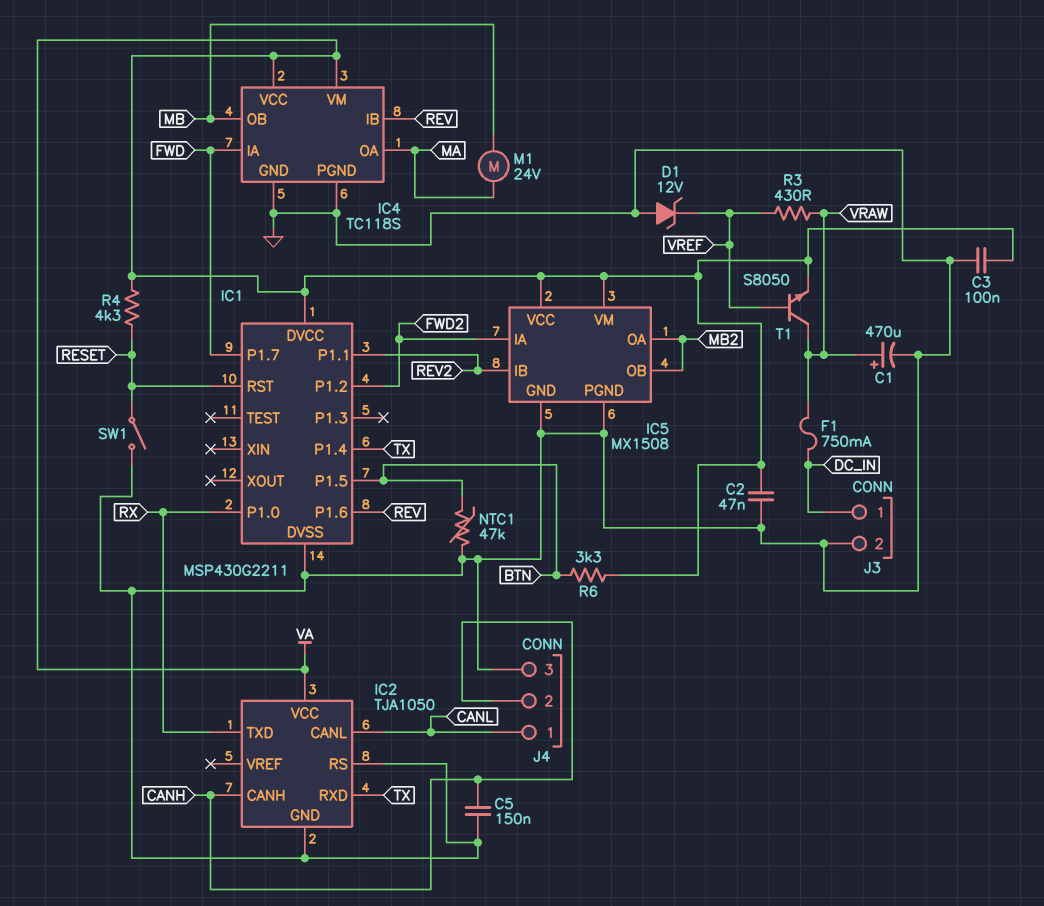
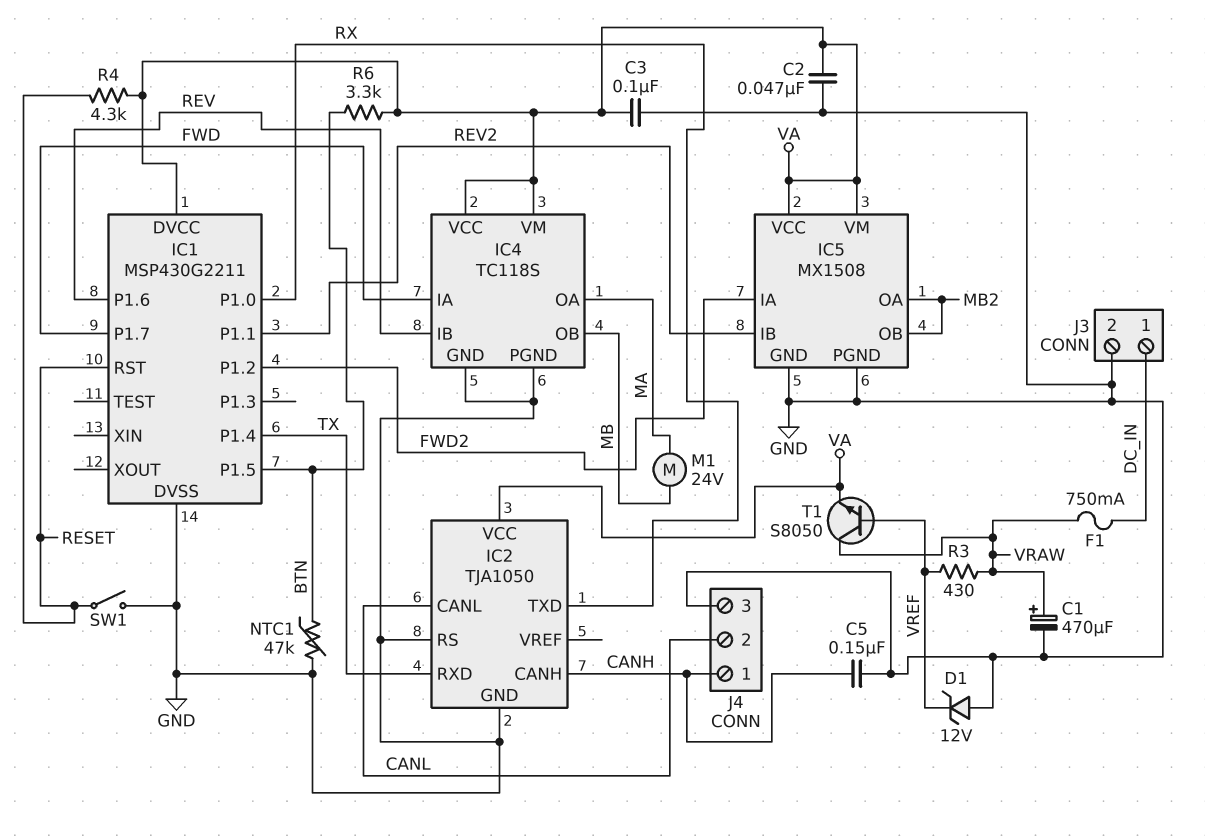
J4 pin 1: CANL -> CANH
J4 pin 2: CANH -> CANL

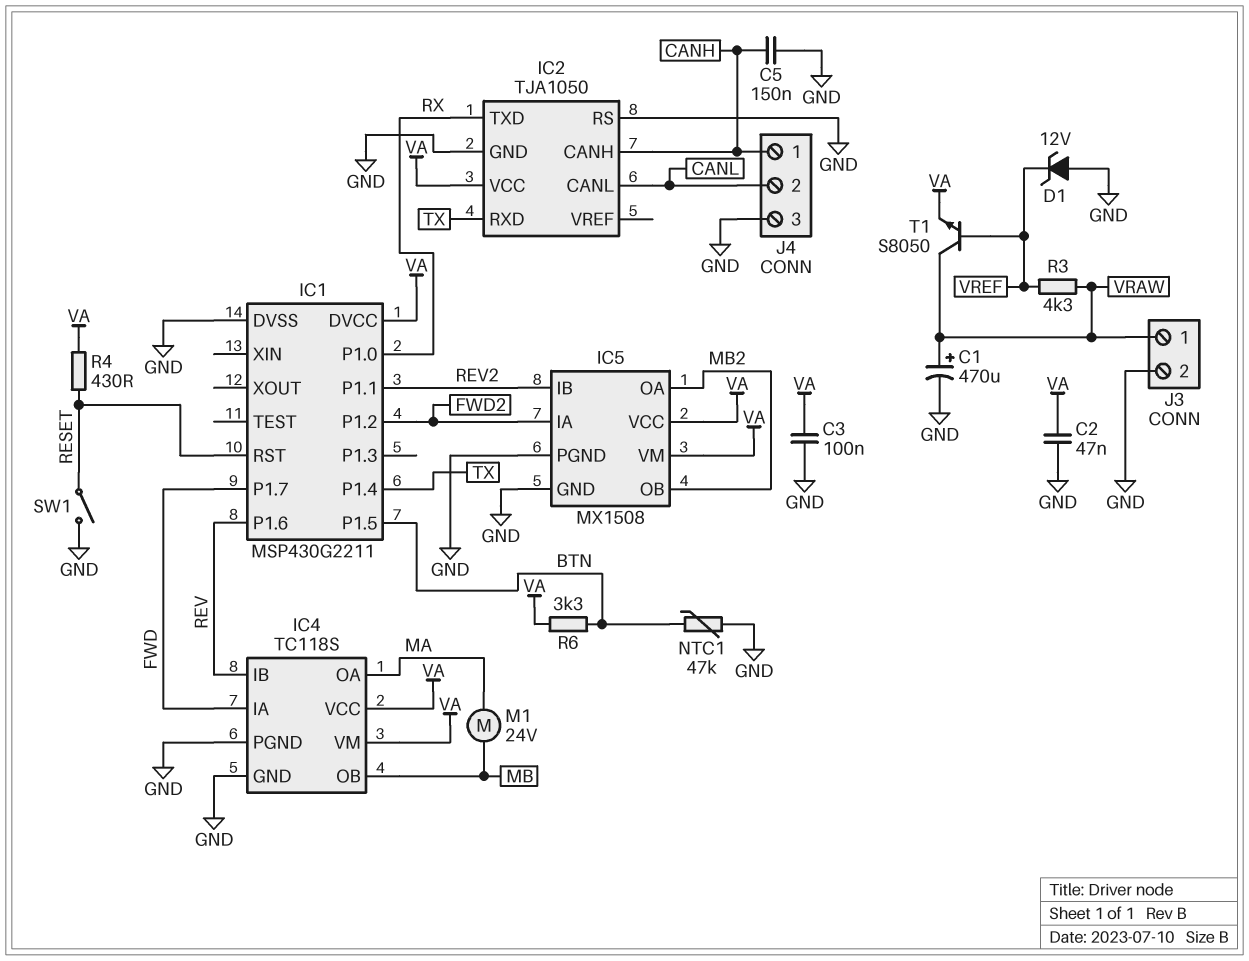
F1: 750mA (DC_IN, VRAW) -> none
J3 pin 1: DC_IN -> VRAW
R3: 430 (VRAW, VREF) -> 4.3k (VRAW, VREF)
R4: 4.3k (RESET, VA) -> 430 (RESET, VA)

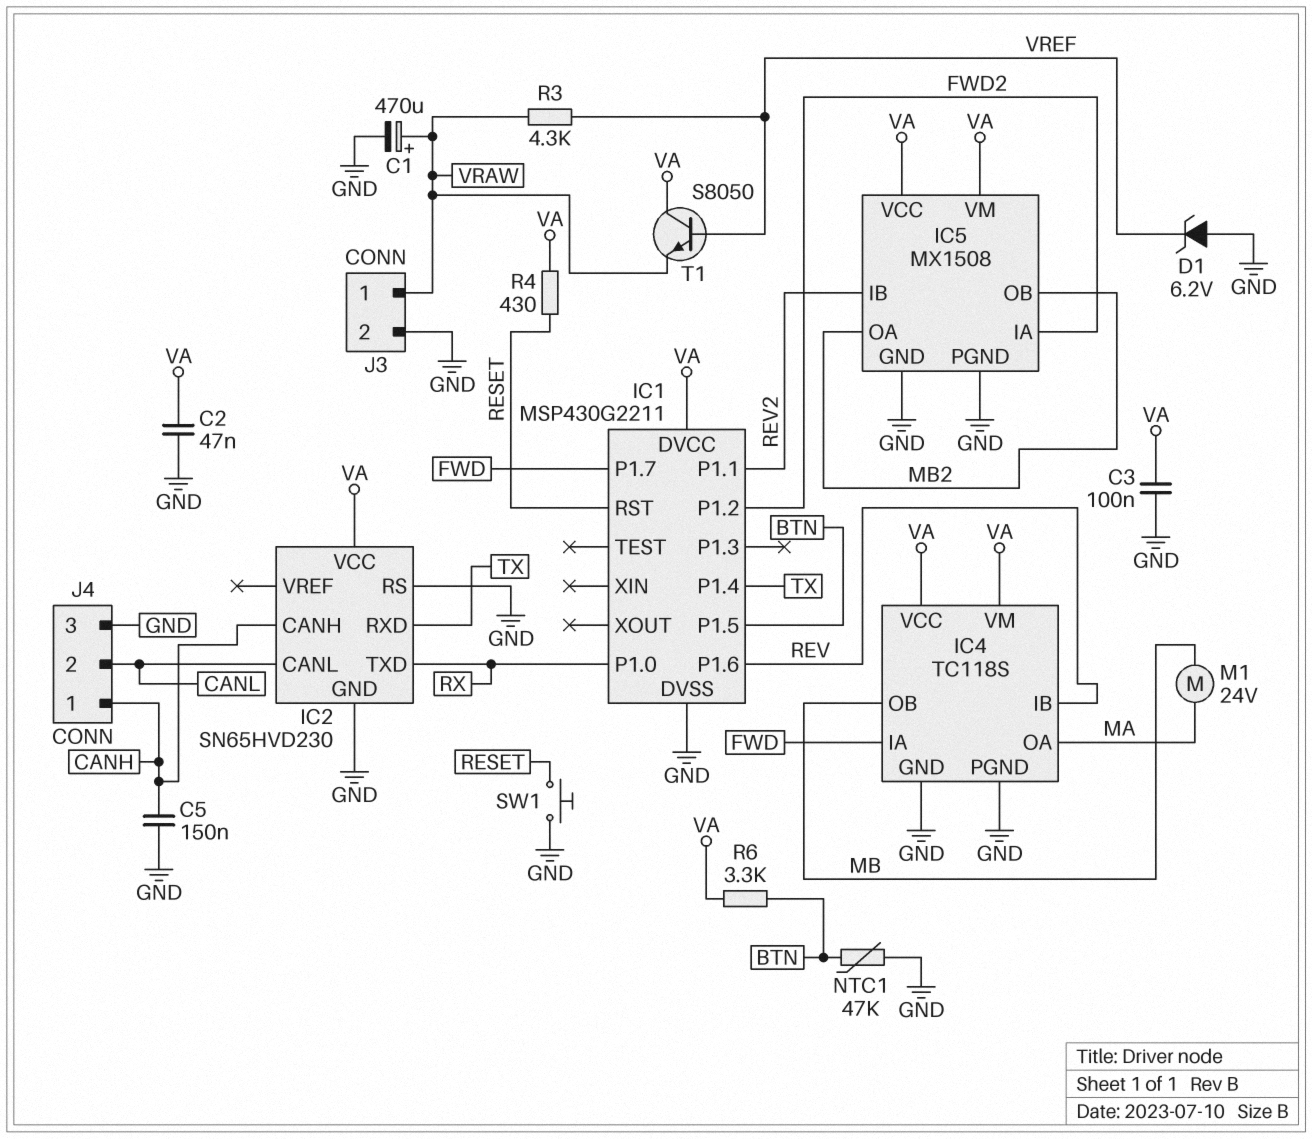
D1: zener 12V (A GND, K VREF) -> zener 6.2V (A GND, K VREF)
IC2: TJA1050 -> SN65HVD230
SW1: switch (GND, RESET) -> button (GND, RESET)
T1: NPN S8050 (B VREF, C VRAW, E VA) -> NPN S8050 (B VREF, C VA, E VRAW)

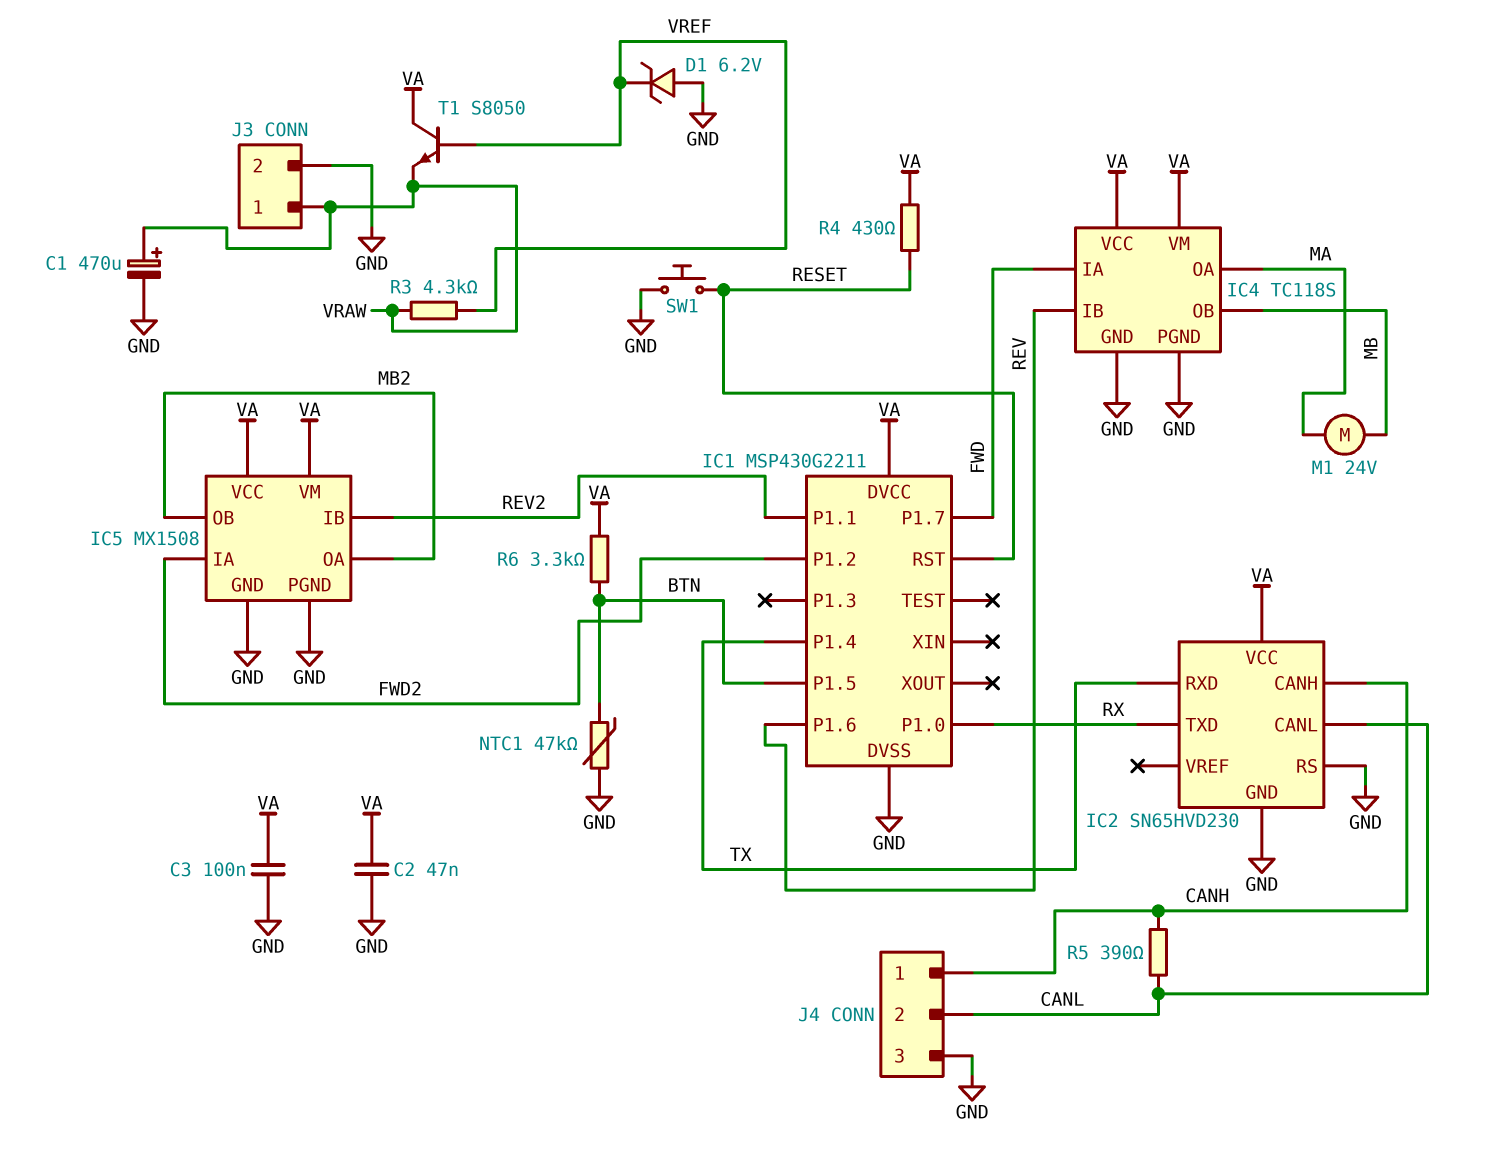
C5: 150nF (CANH, GND) -> none
R5: none -> 390 (CANH, CANL)

